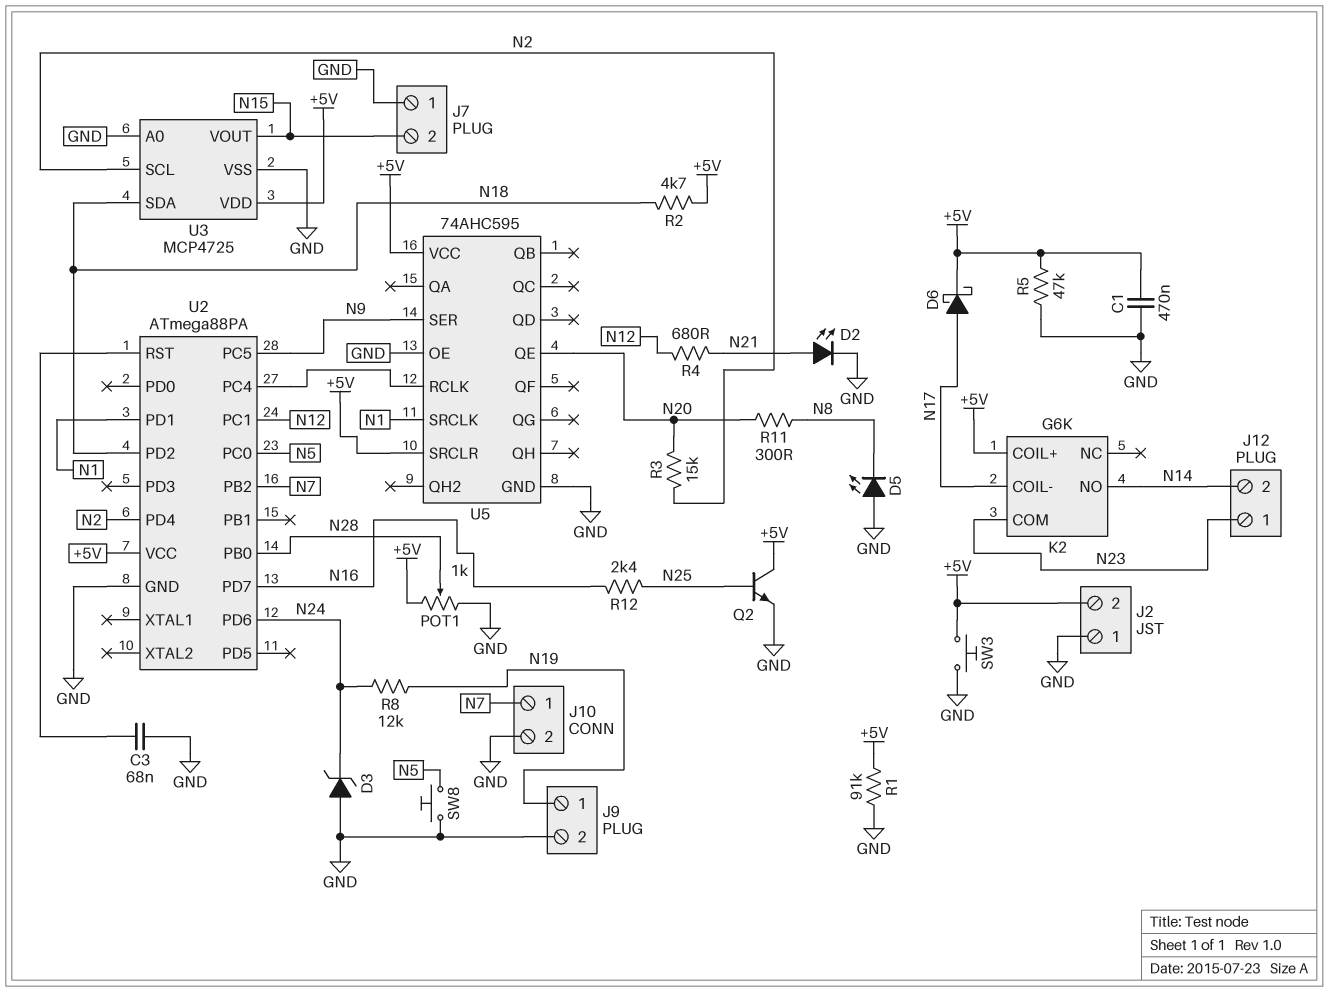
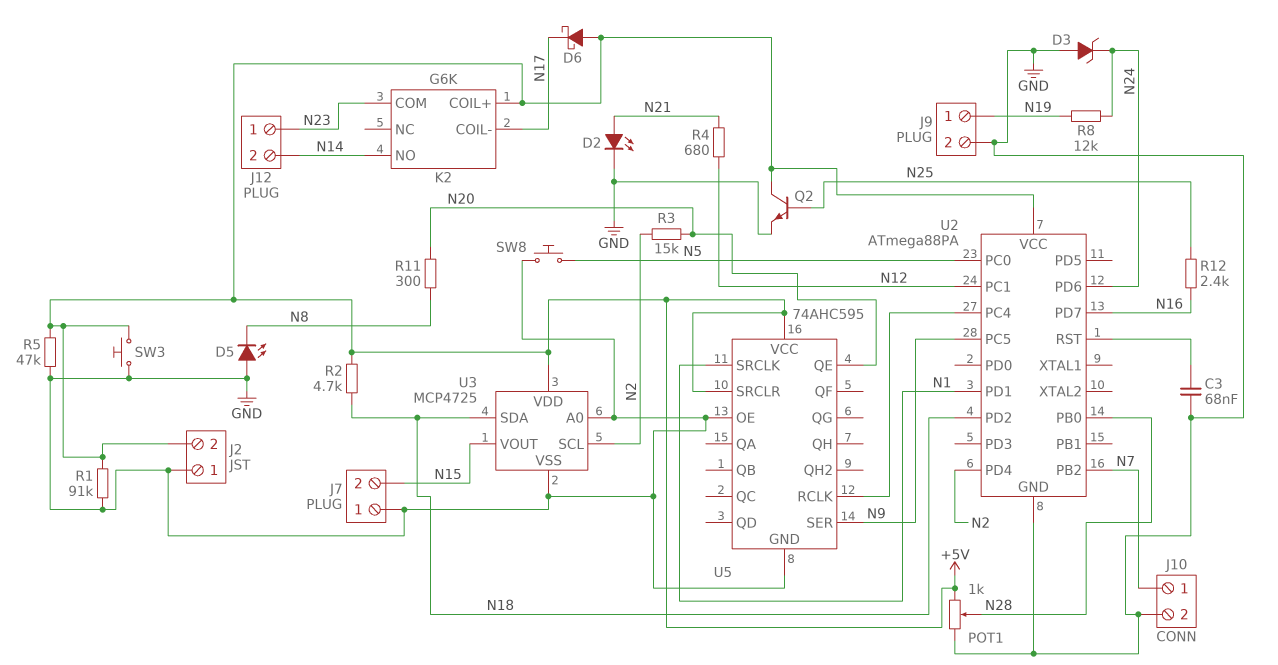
C1: 470nF (+5V, GND) -> none
D6: schottky (A N17, K +5V) -> schottky (A +5V, K N17)

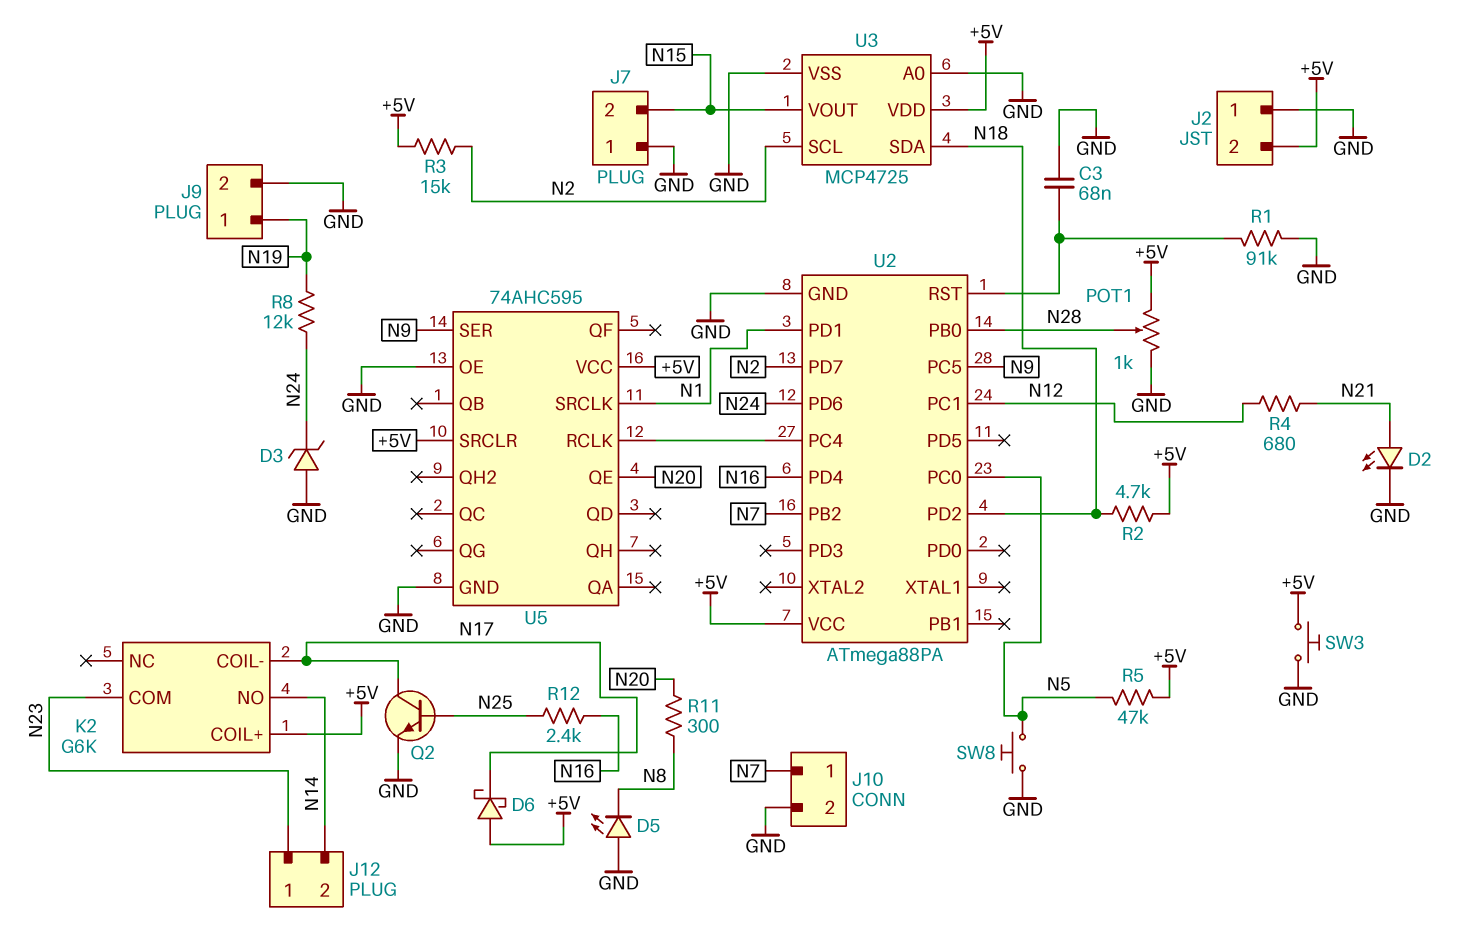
Q2: NPN (B N25, C +5V, E GND) -> NPN (B N25, C N17, E GND)
R1: 91k (+5V, GND) -> 91k (GND, U2/RST)
R3: 15k (N2, N20) -> 15k (+5V, N2)
R5: 47k (+5V, GND) -> 47k (+5V, N5)
U2 pin PD4: N2 -> N16
U2 pin PD7: N16 -> N2

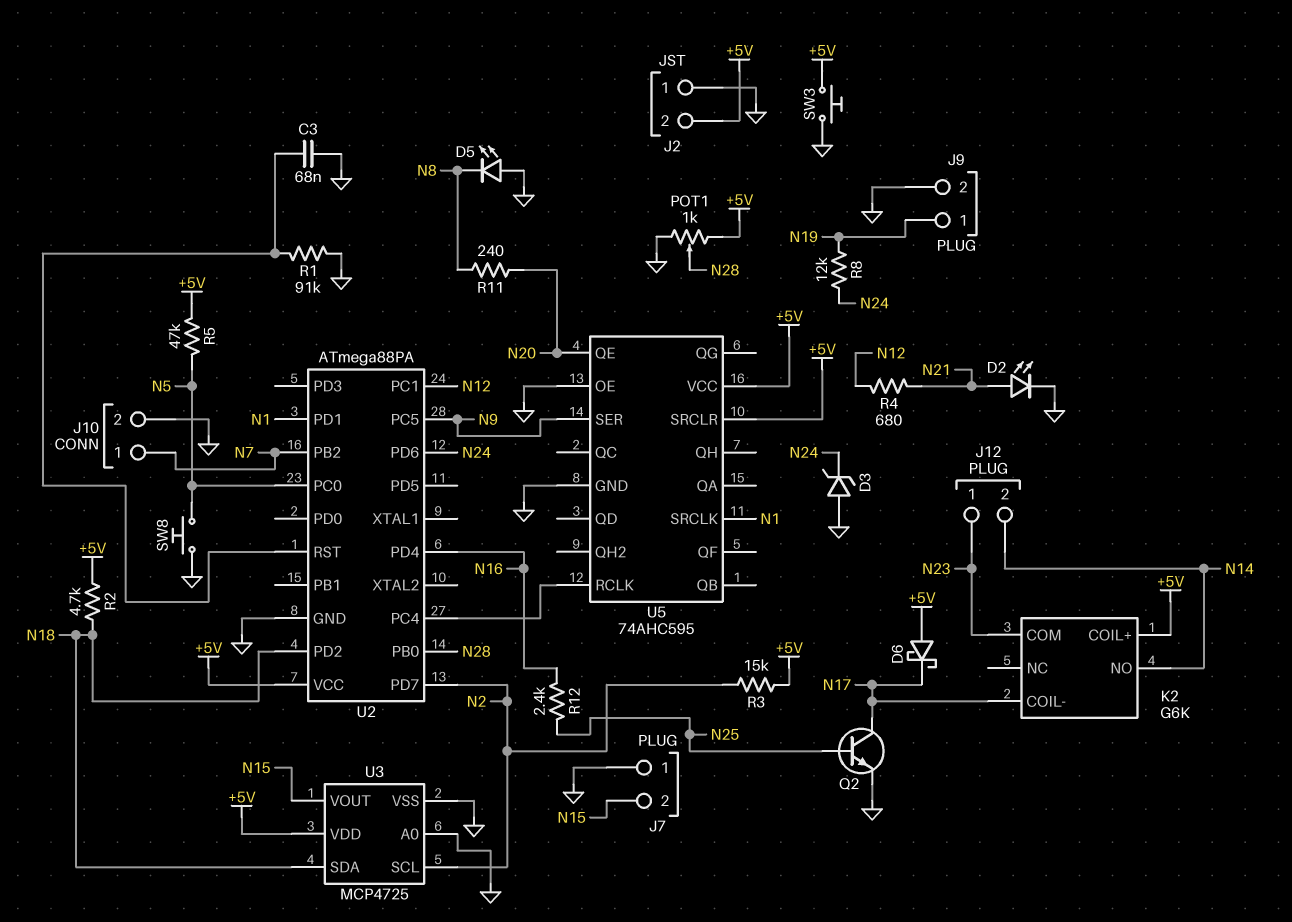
R11: 300 (N8, N20) -> 240 (N8, N20)

